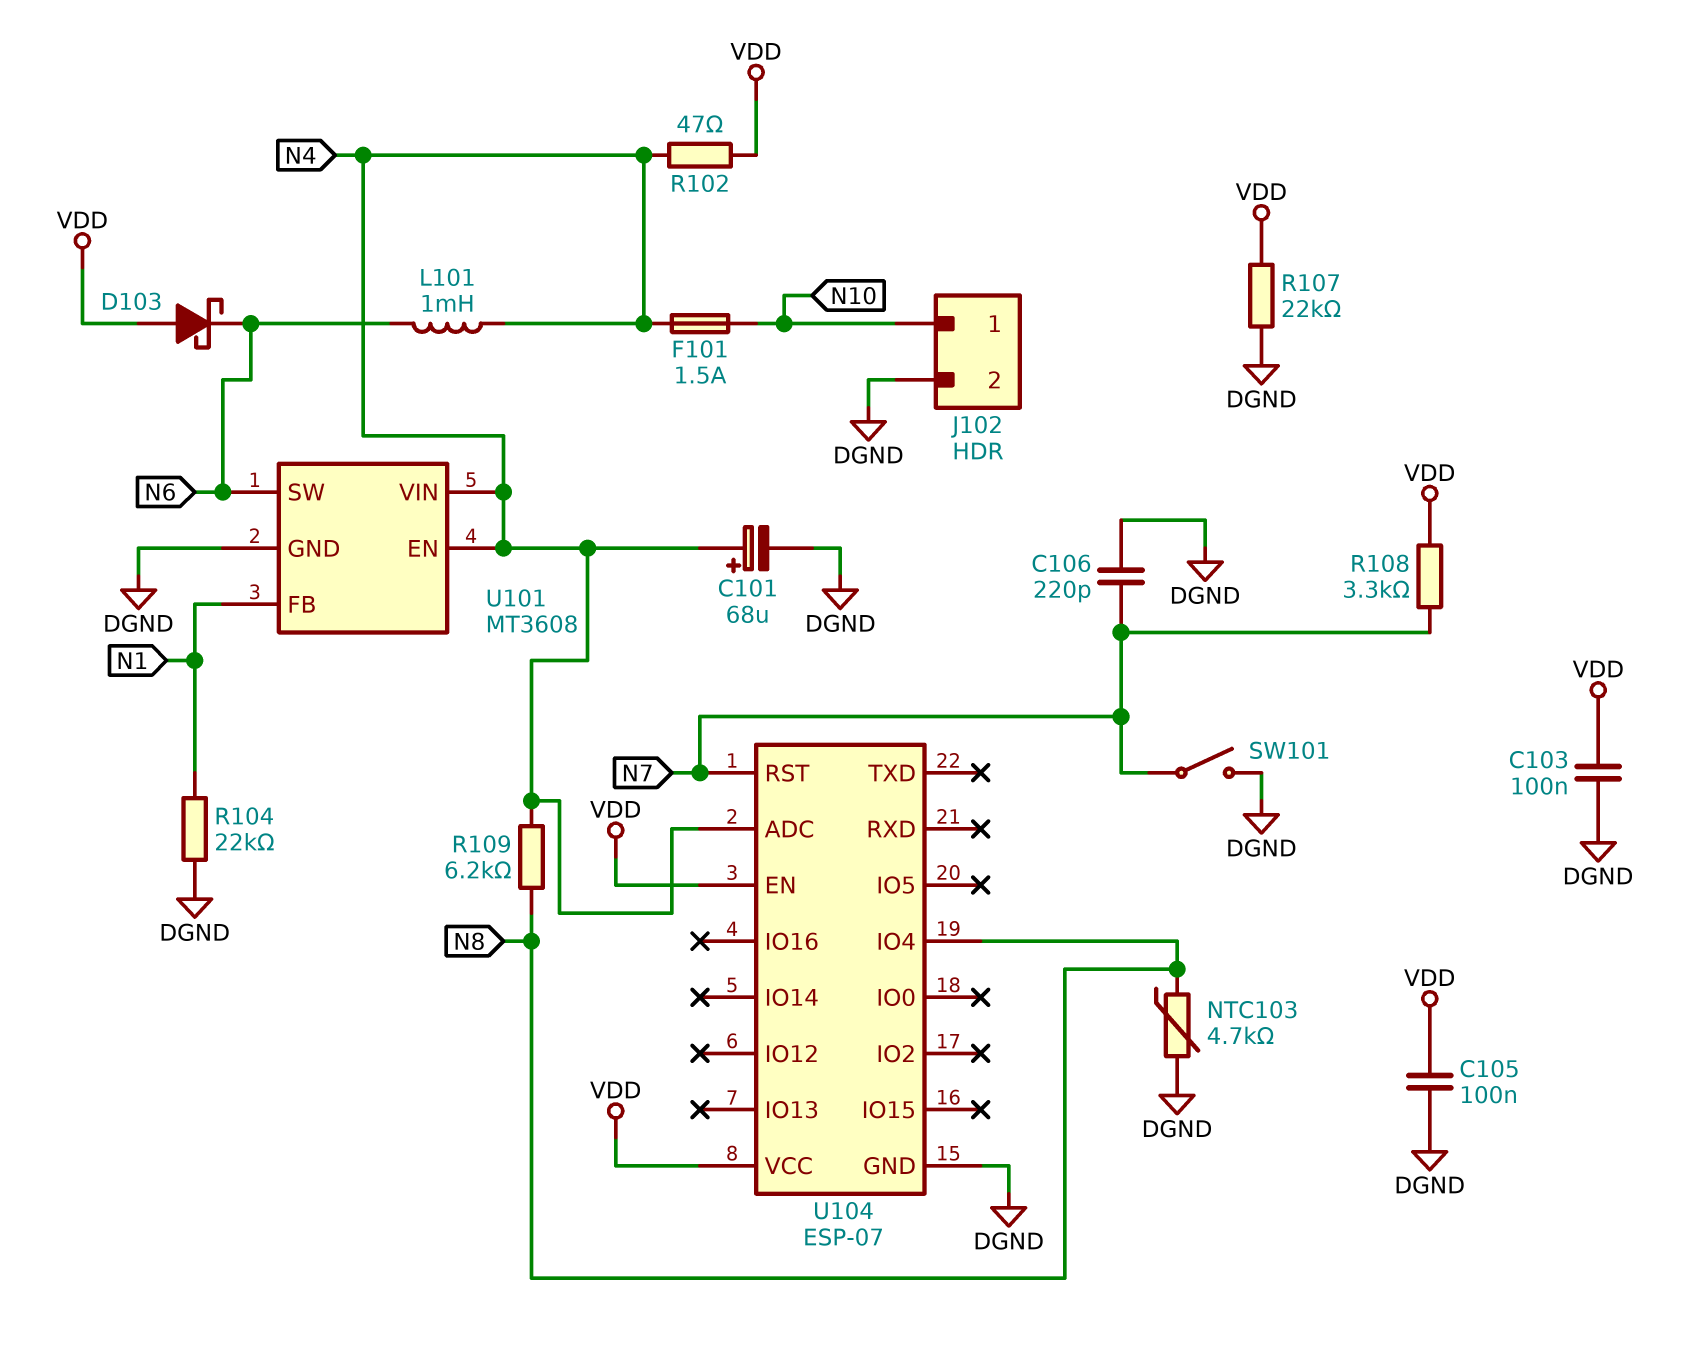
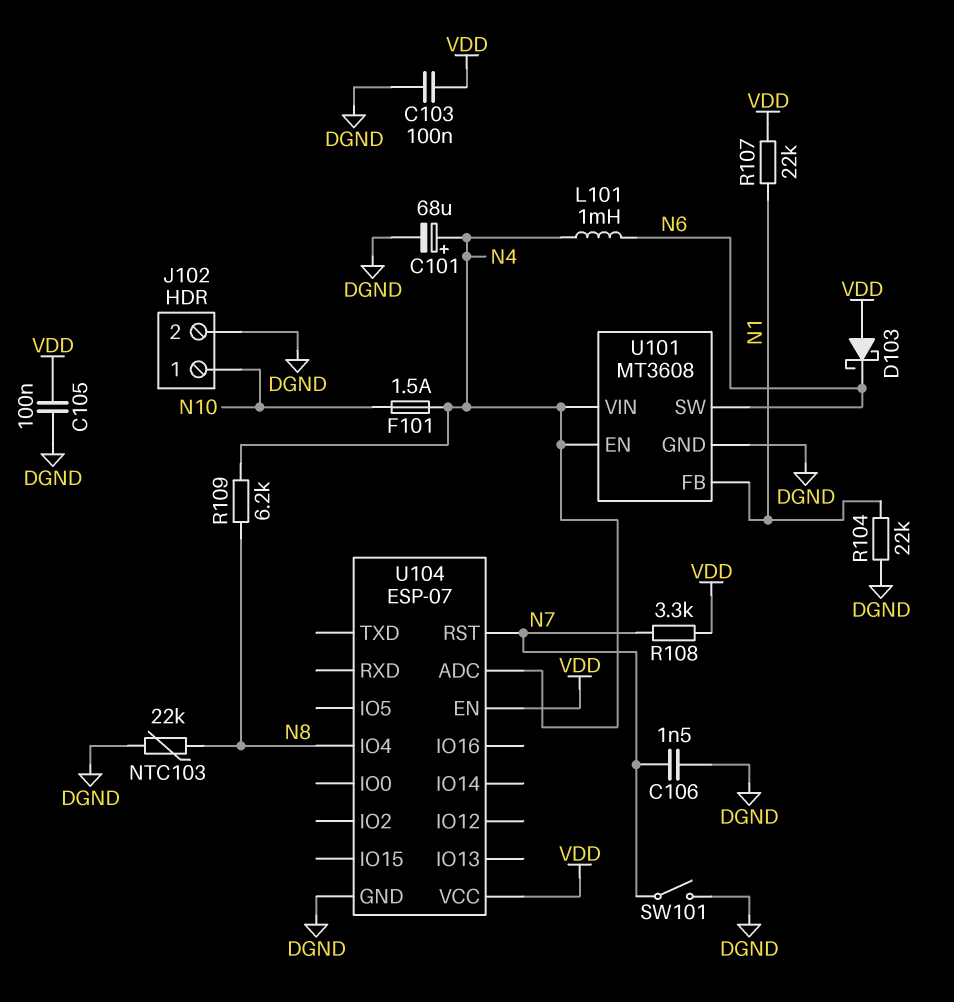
C106: 220pF (DGND, N7) -> 1.5nF (DGND, N7)
NTC103: 4.7k (DGND, N8) -> 22k (DGND, N8)
R102: 47 (N4, VDD) -> none
R107: 22k (DGND, VDD) -> 22k (N1, VDD)

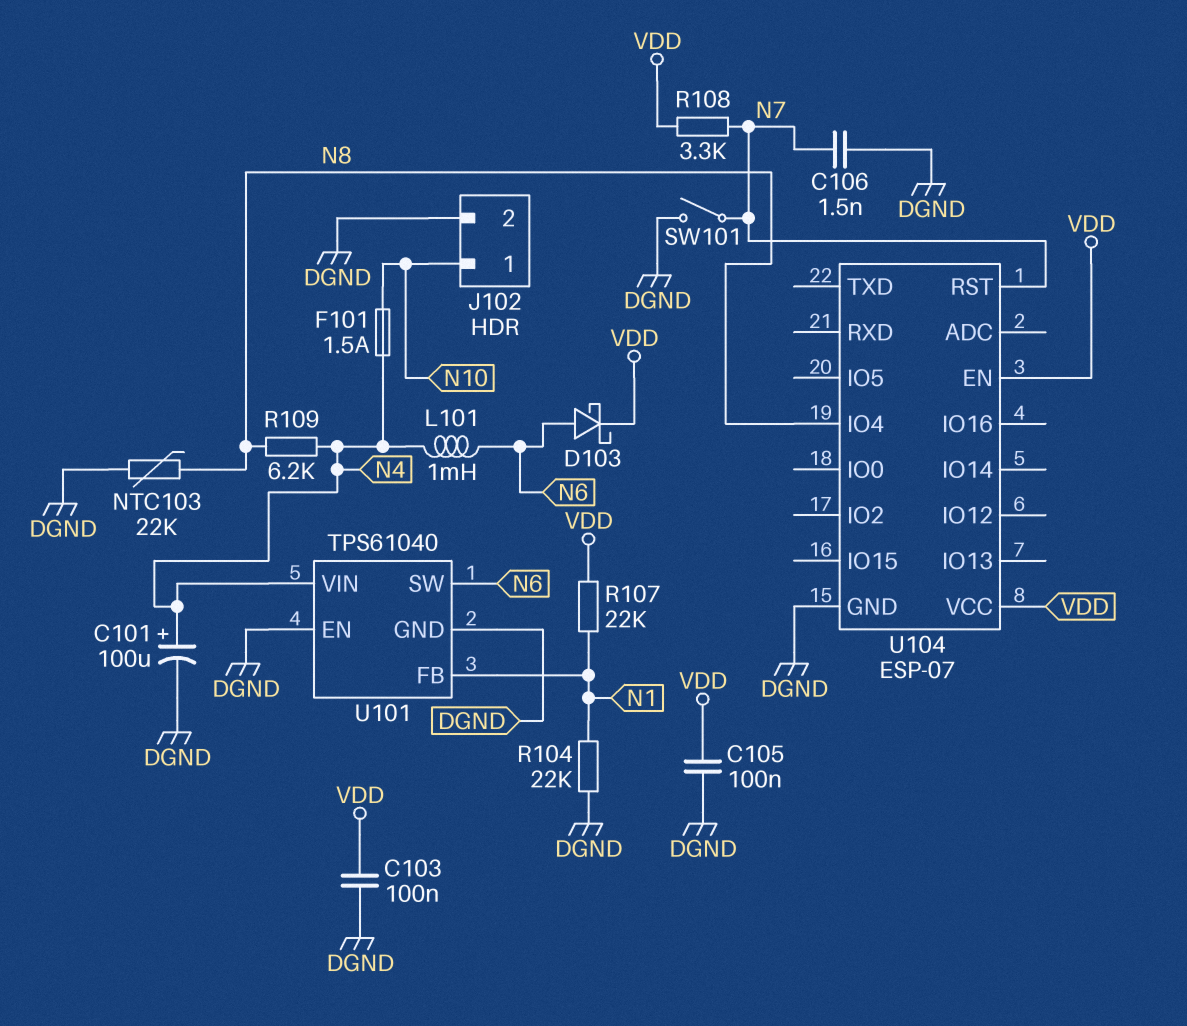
C101: 68uF (plus N4, minus DGND) -> 100uF (plus N4, minus DGND)
D103: schottky (A VDD, K N6) -> schottky (A N6, K VDD)
U101: MT3608 -> TPS61040
U101 pin EN: N4 -> DGND
U104 pin ADC: N4 -> none

